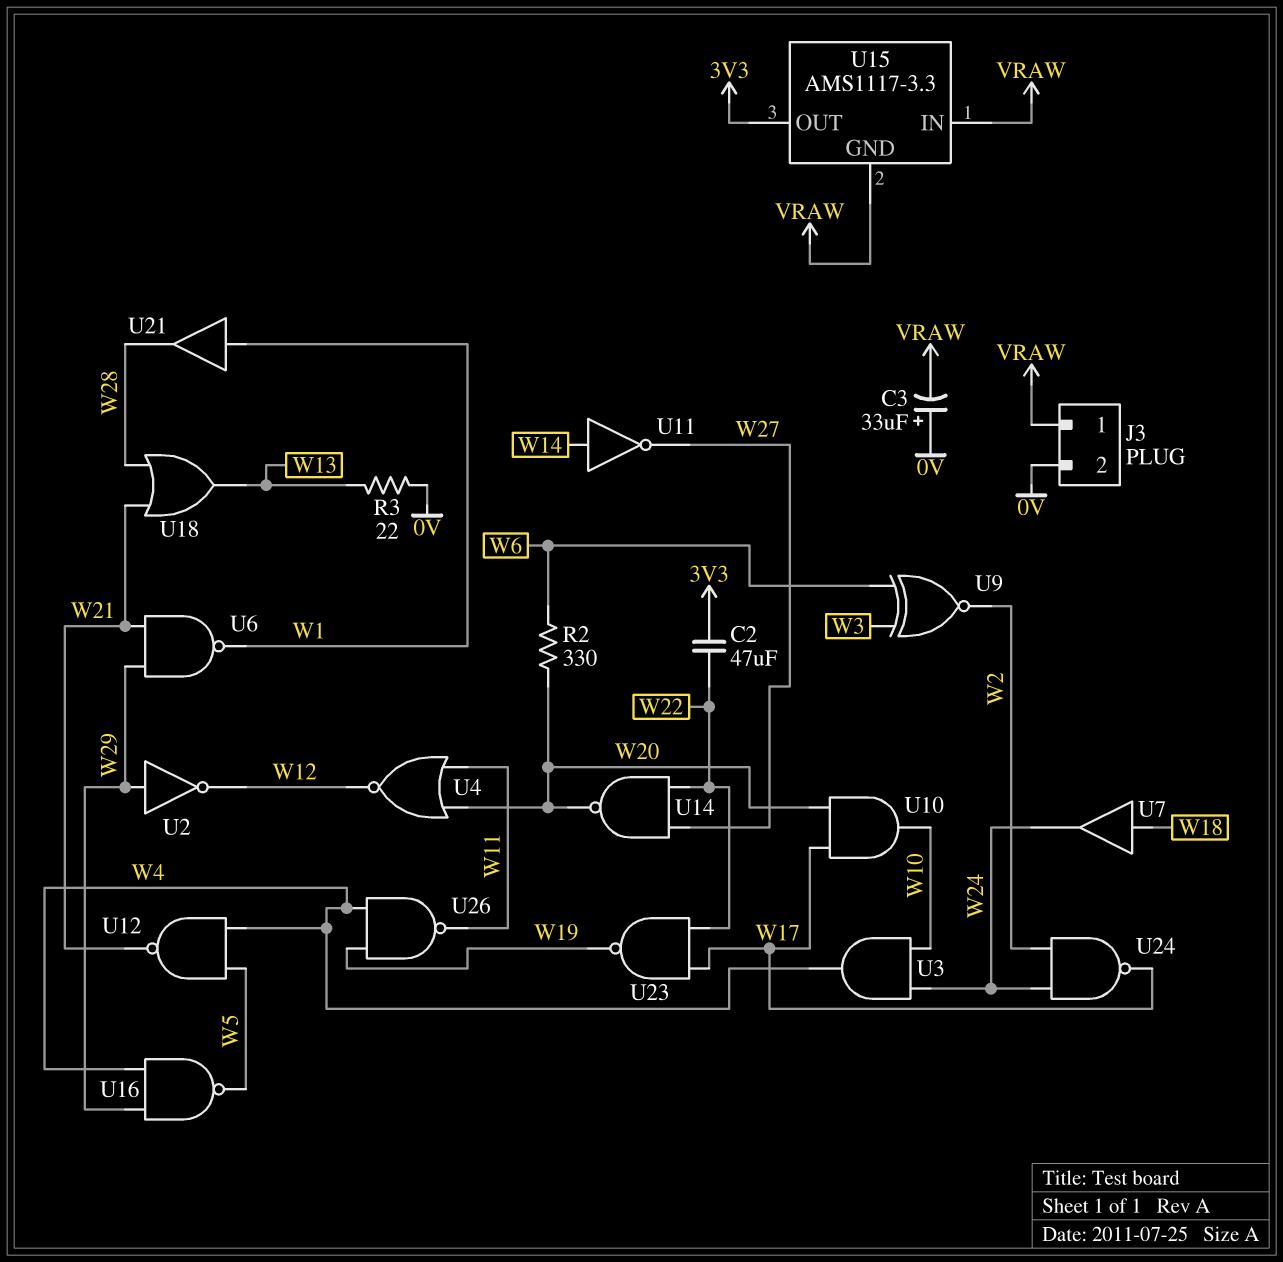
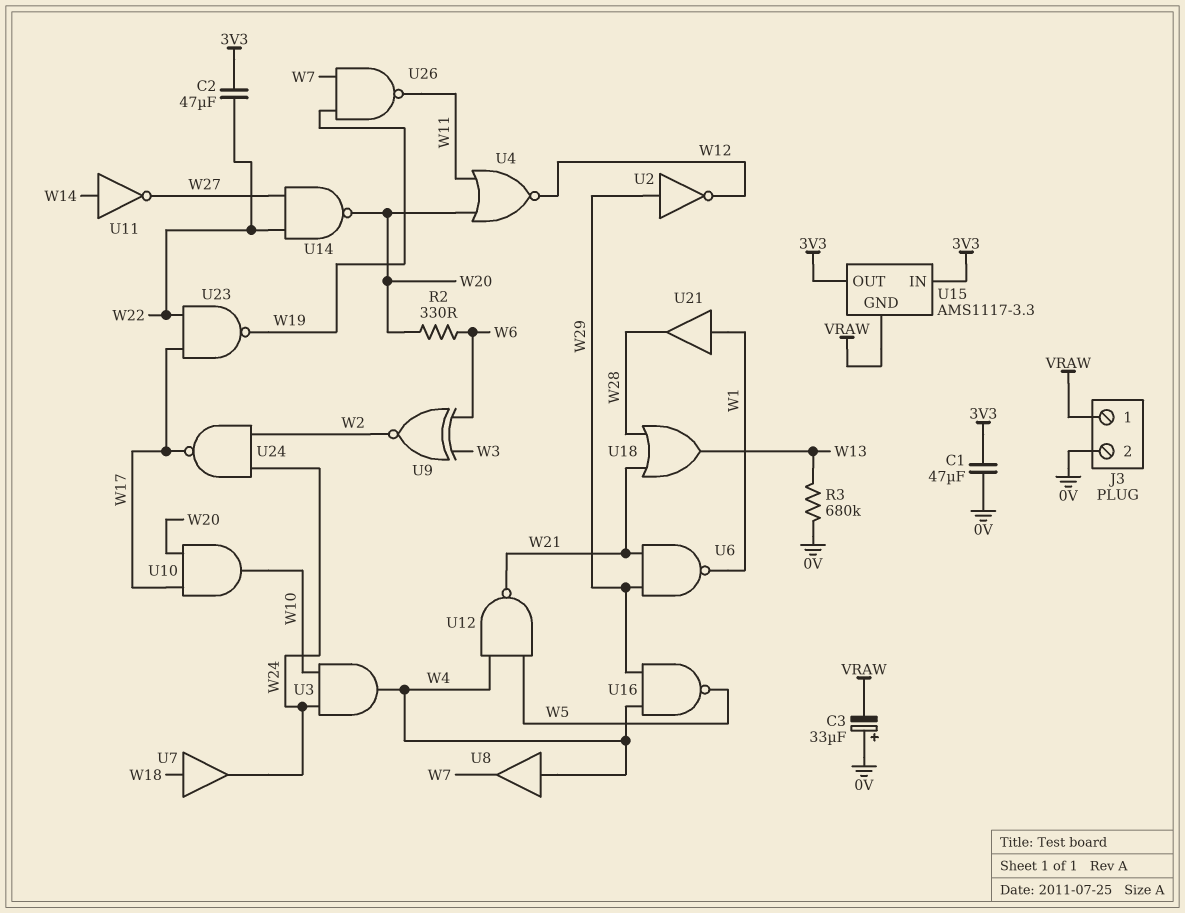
C1: none -> 47uF (0V, 3V3)
R3: 22 (0V, W13) -> 680k (0V, W13)
U8: none -> buffer (in W4, out W7)
U15 pin IN: VRAW -> 3V3
U26: NAND (in W4, in W19, out W11) -> NAND (in W7, in W19, out W11)

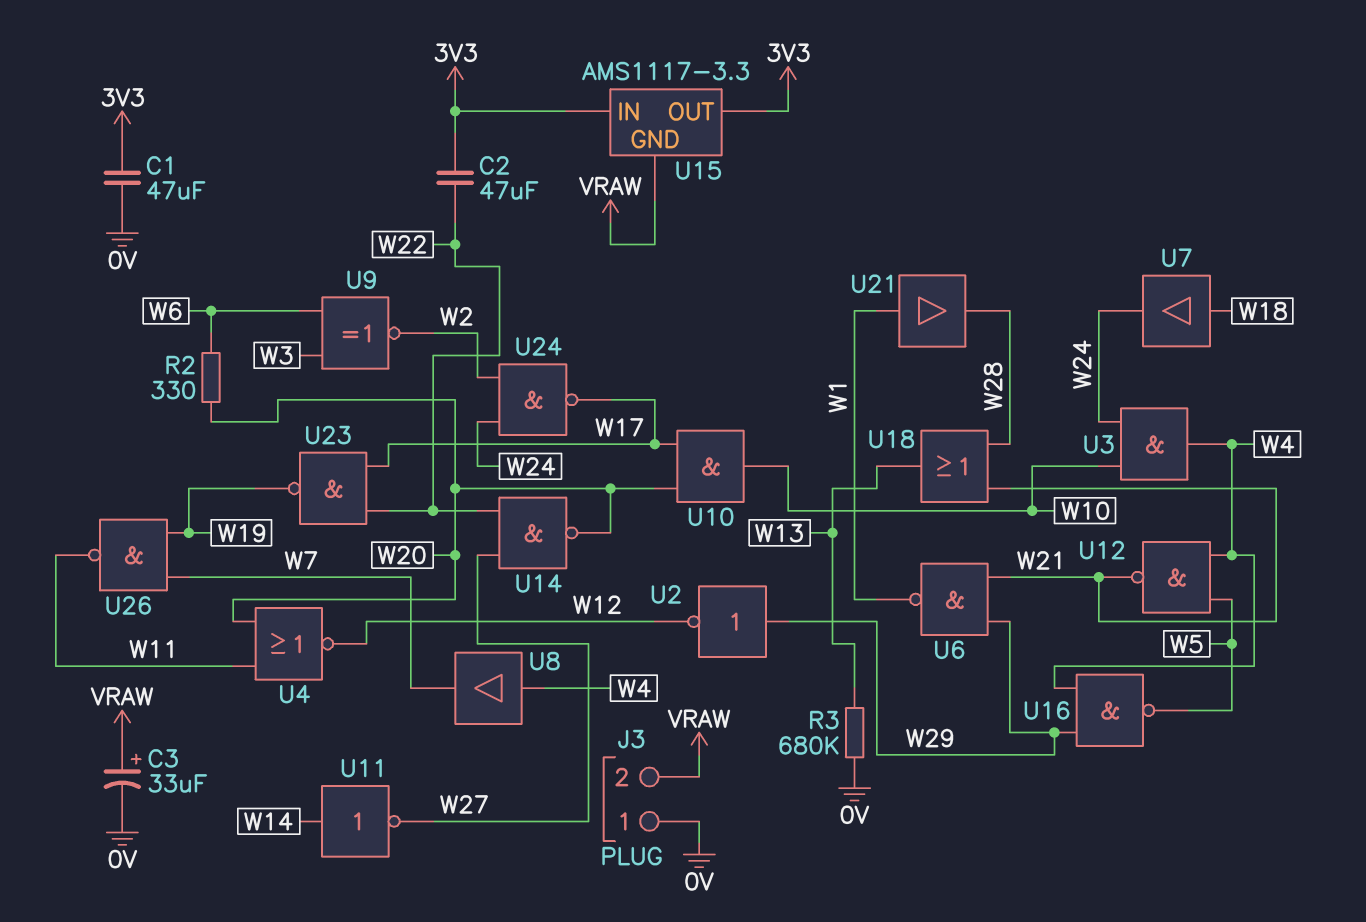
C3: 33uF (plus 0V, minus VRAW) -> 33uF (plus VRAW, minus 0V)
J3 pin 1: VRAW -> 0V
J3 pin 2: 0V -> VRAW

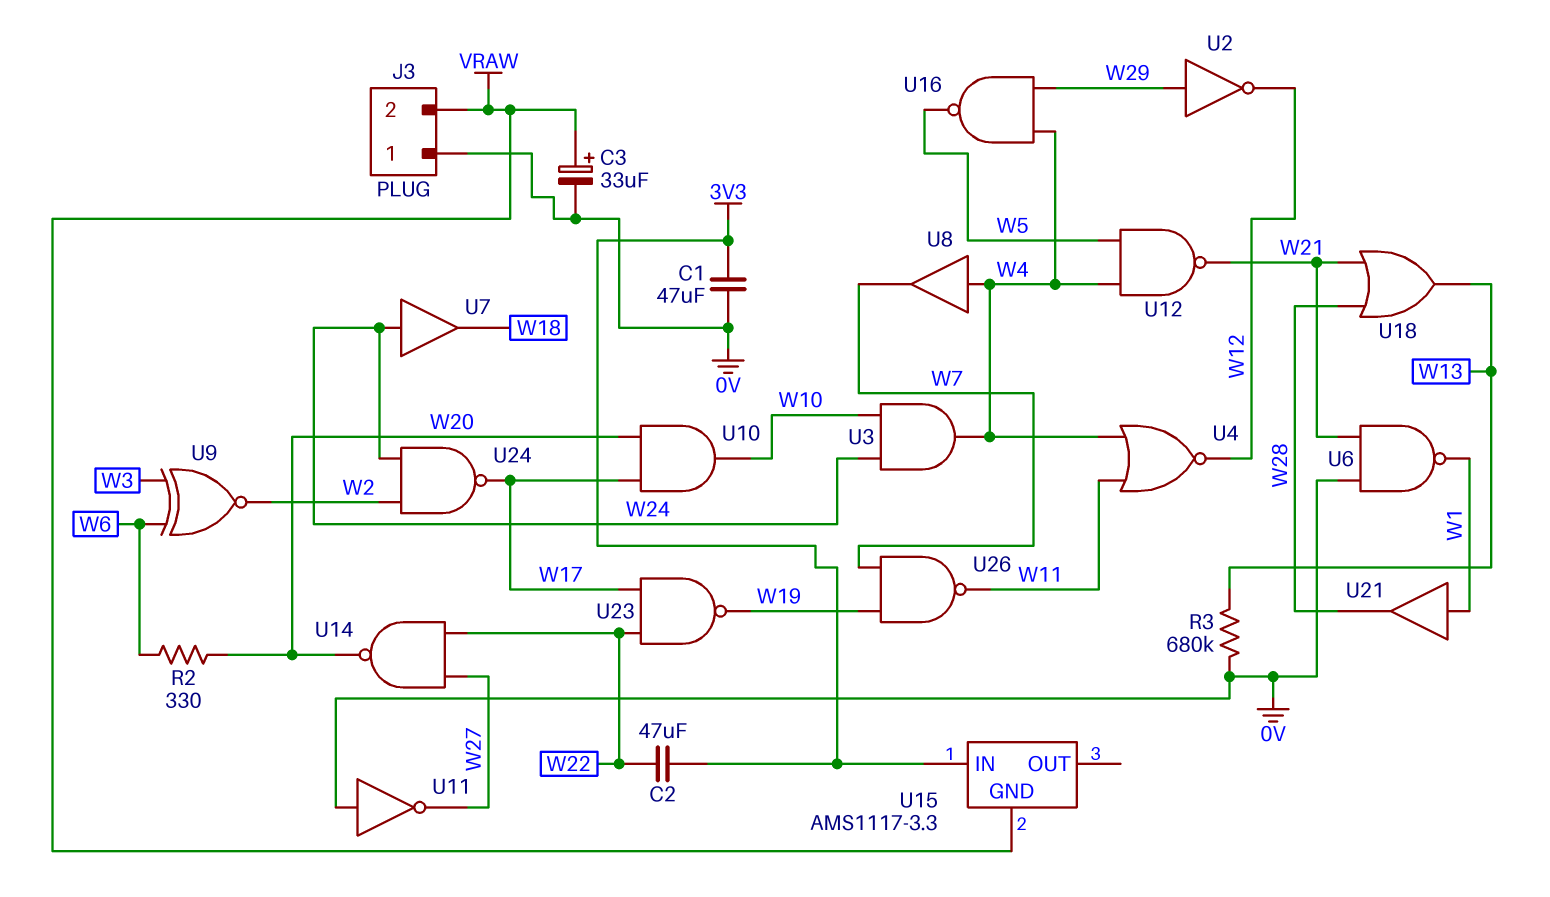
U4: NOR (in W11, in W20, out W12) -> NOR (in W4, in W11, out W12)
U6: NAND (in W21, in W29, out W1) -> NAND (in 0V, in W21, out W1)
U7: buffer (in W18, out W24) -> buffer (in W24, out W18)
U11: NOT (in W14, out W27) -> NOT (in 0V, out W27)
U15 pin OUT: 3V3 -> none

